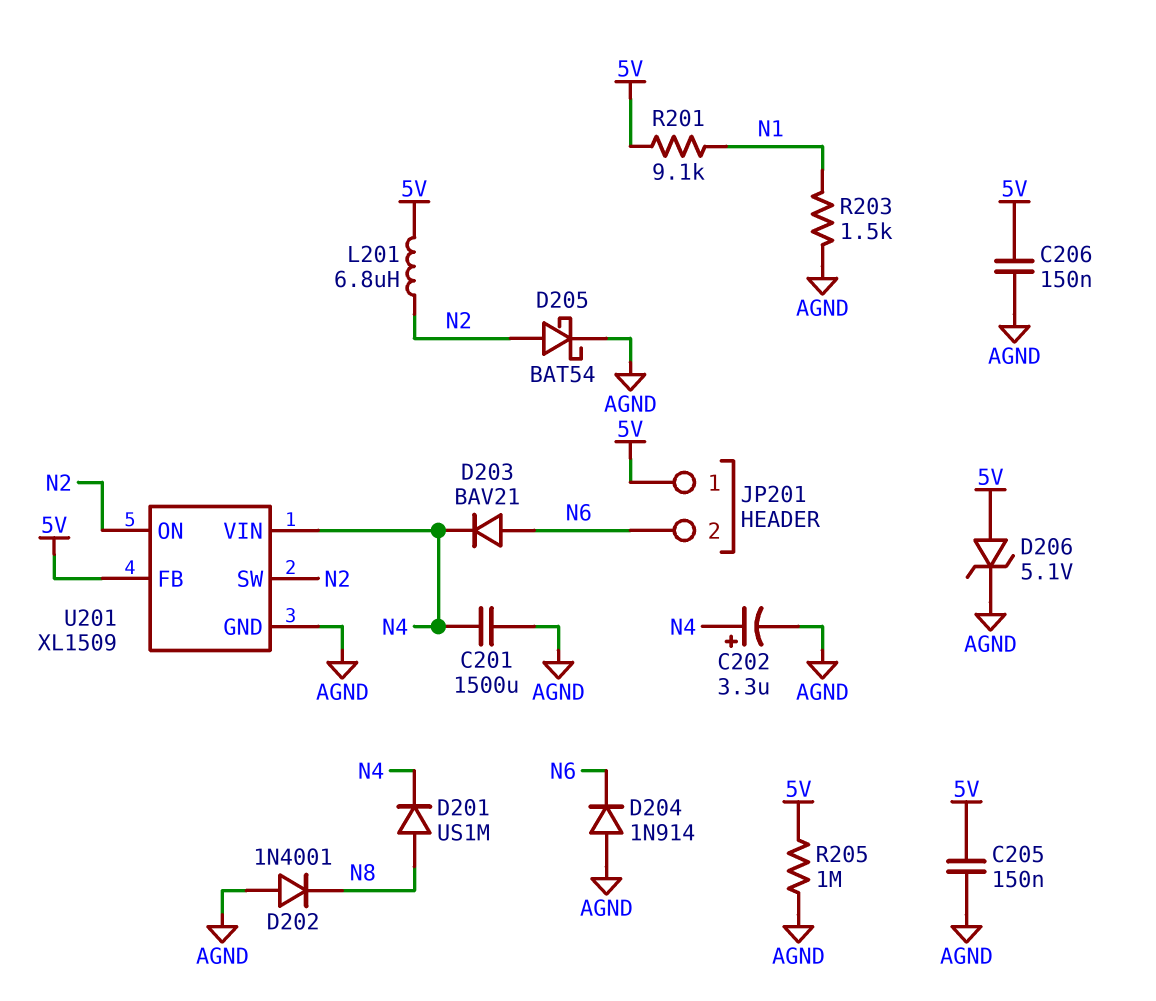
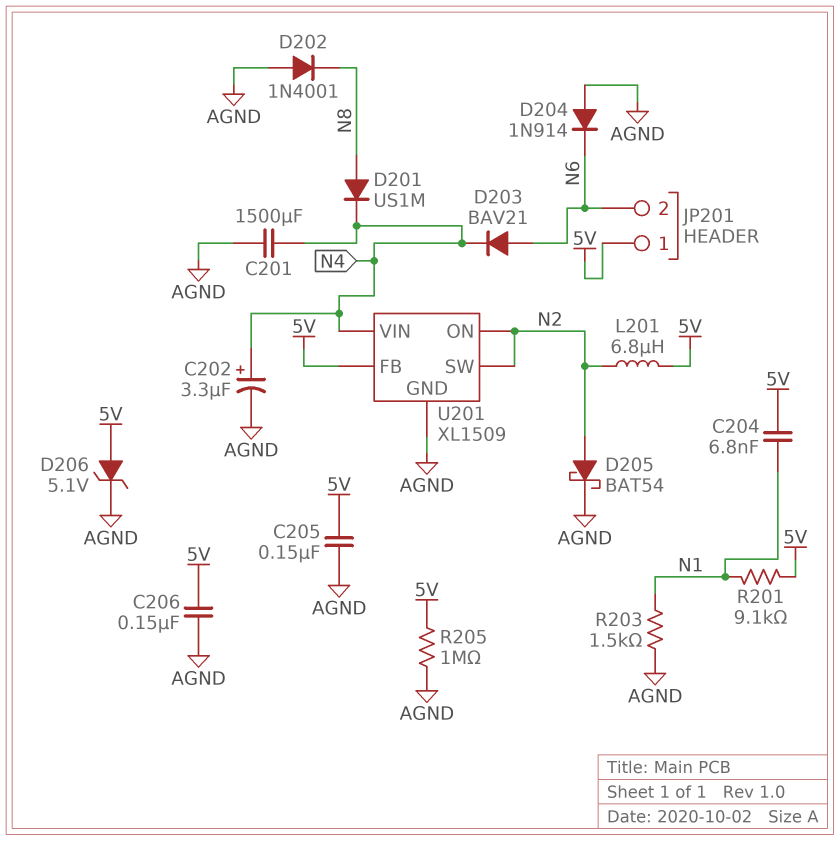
C204: none -> 6.8nF (5V, N1)

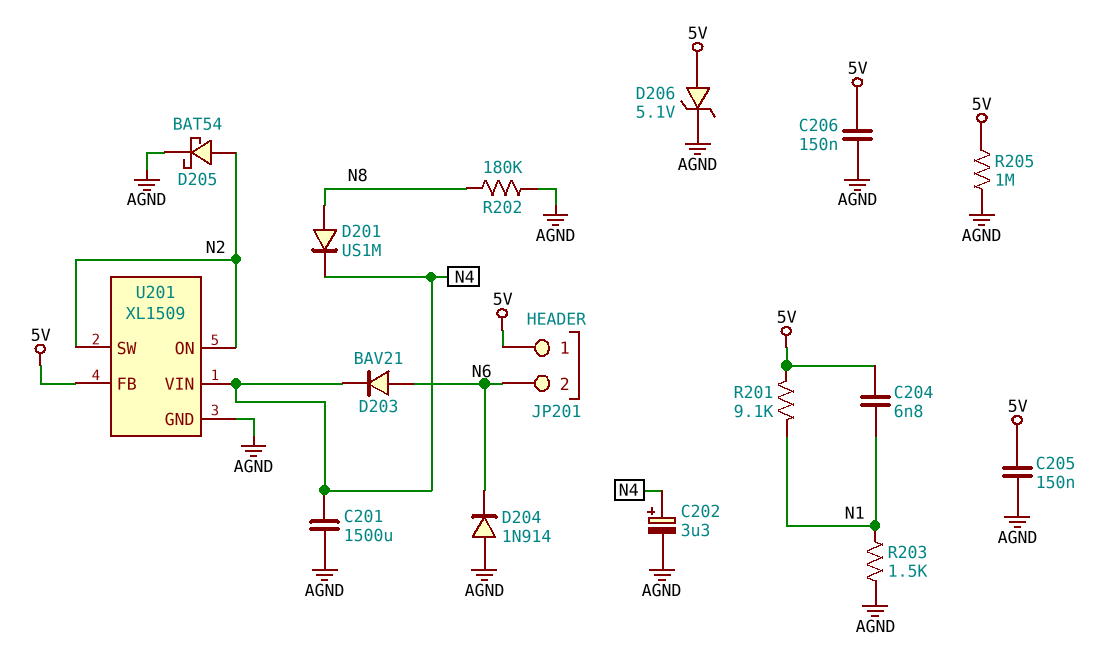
D202: diode 1N4001 (A AGND, K N8) -> none
L201: 6.8uH (5V, N2) -> none
R202: none -> 180k (AGND, N8)

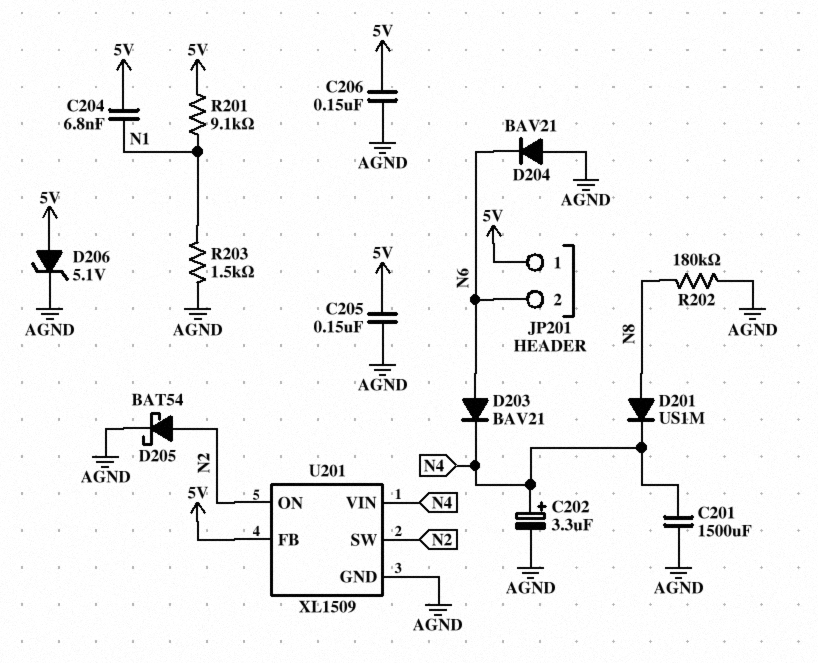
D204: diode 1N914 (A AGND, K N6) -> diode BAV21 (A AGND, K N6)
R205: 1M (5V, AGND) -> none

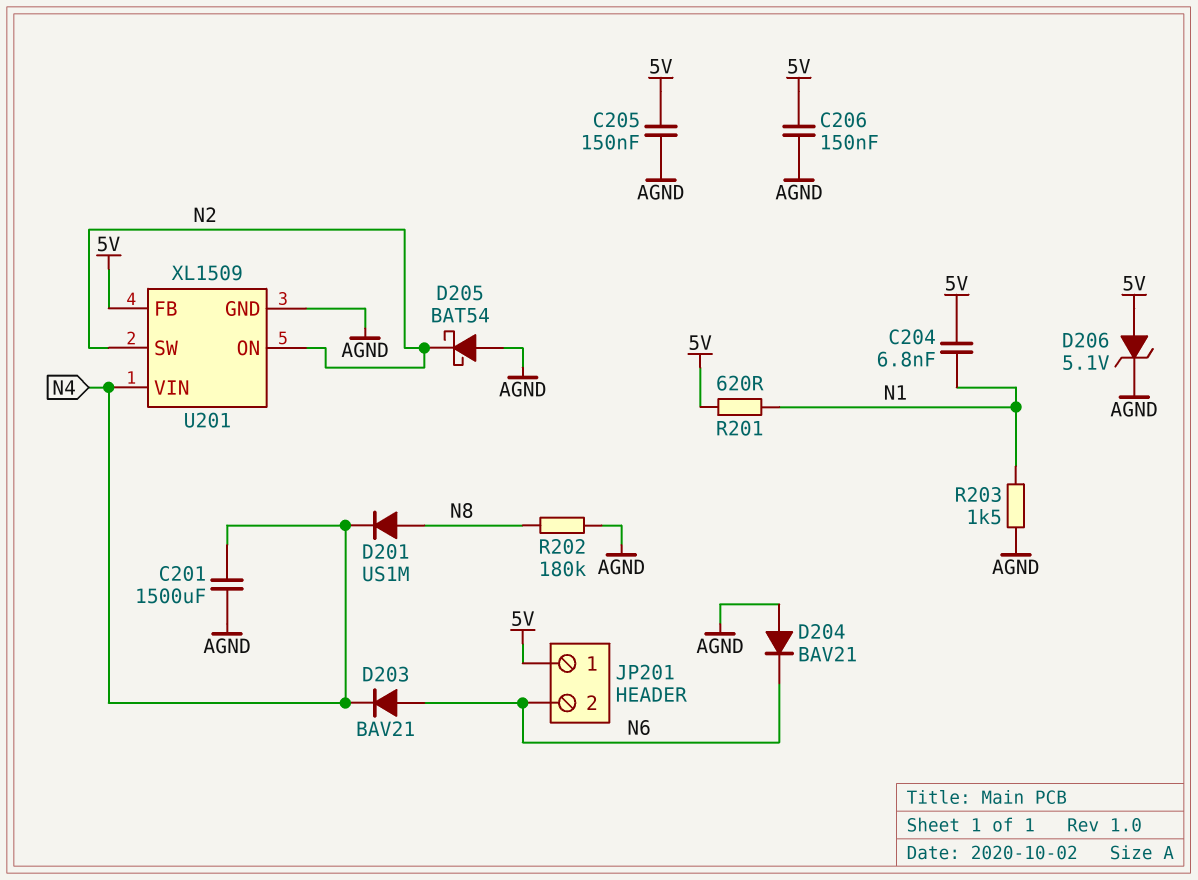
C202: 3.3uF (plus N4, minus AGND) -> none
D205: schottky BAT54 (A N2, K AGND) -> schottky BAT54 (A AGND, K N2)
R201: 9.1k (5V, N1) -> 620 (5V, N1)

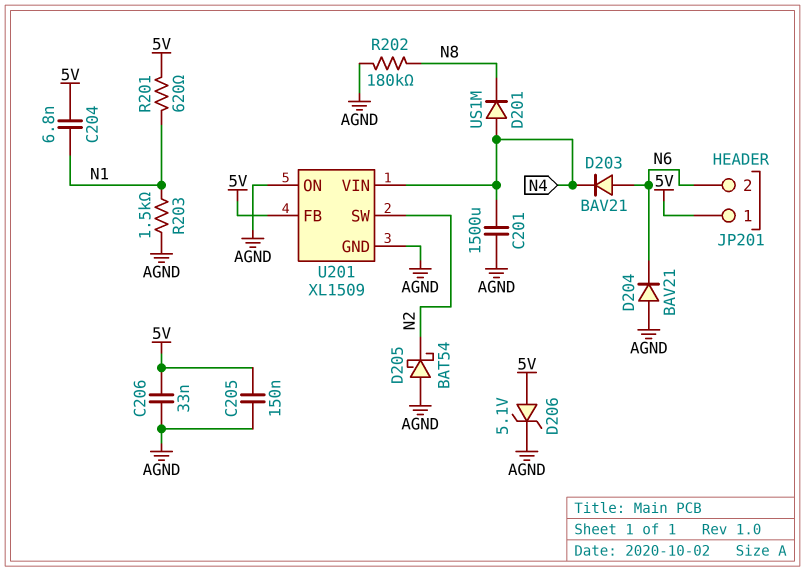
C206: 150nF (5V, AGND) -> 33nF (5V, AGND)
D201: diode US1M (A N8, K N4) -> diode US1M (A N4, K N8)
U201 pin ON: N2 -> AGND

